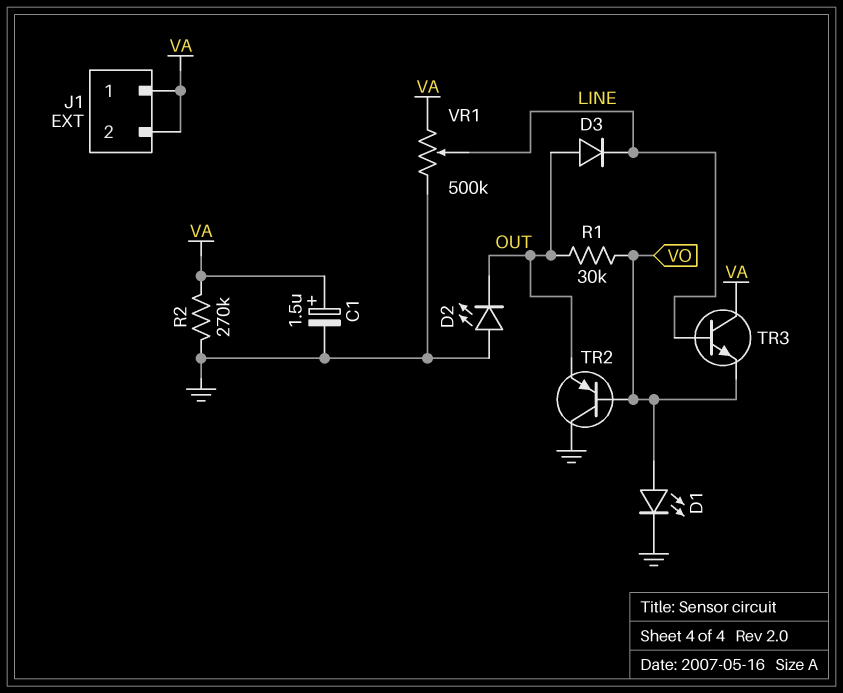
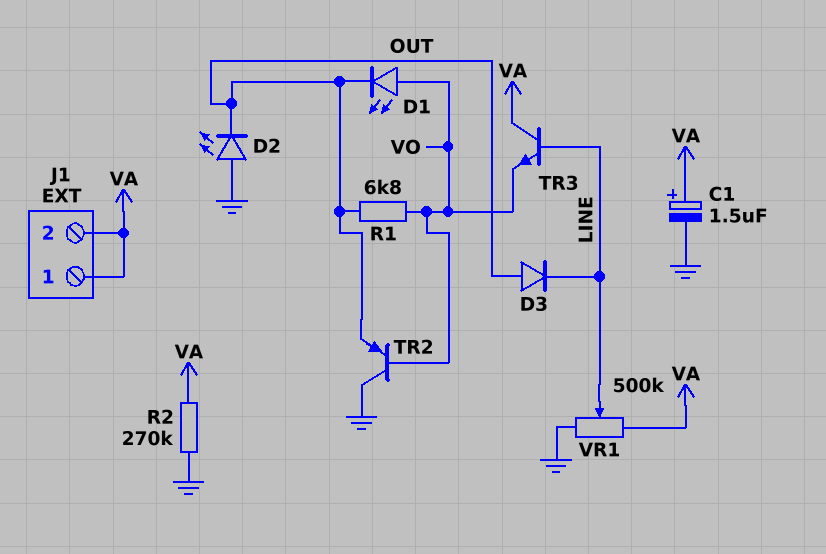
D1: LED (A VO, K GND) -> LED (A VO, K OUT)
R1: 30k (OUT, VO) -> 6.8k (OUT, VO)

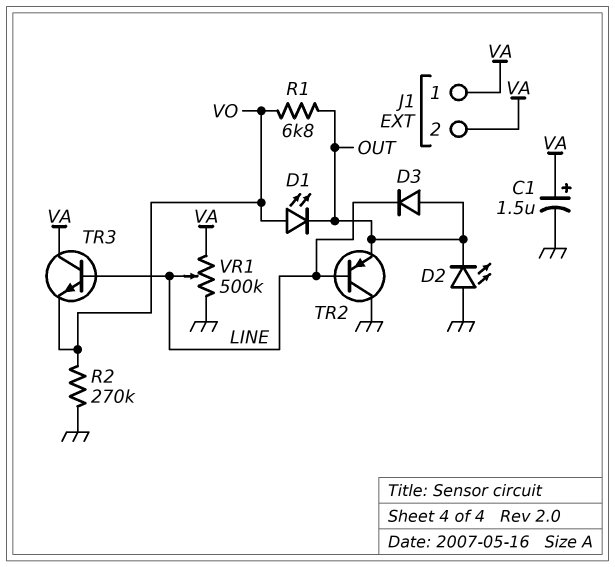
R2: 270k (GND, VA) -> 270k (GND, VO)
TR2: PNP (B VO, C GND, E OUT) -> PNP (B LINE, C GND, E OUT)

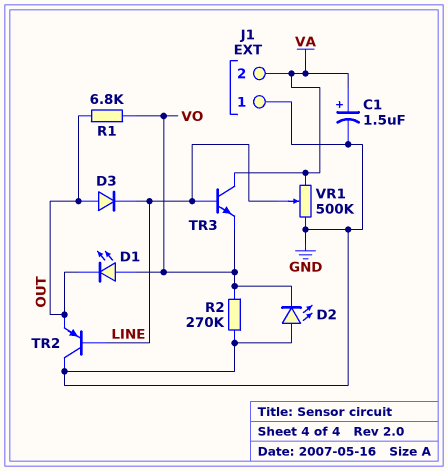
D2: LED (A GND, K OUT) -> LED (A GND, K VO)
J1 pin 1: VA -> GND

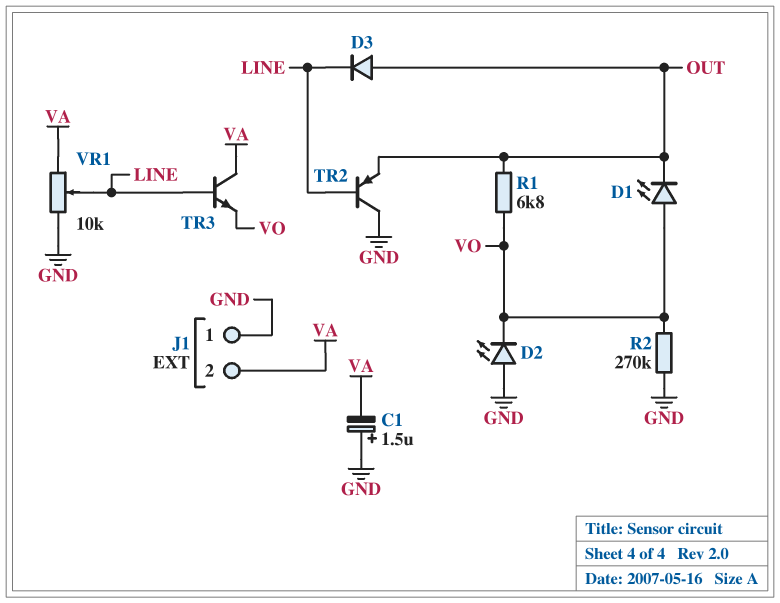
C1: 1.5uF (plus VA, minus GND) -> 1.5uF (plus GND, minus VA)
VR1: 500k (GND, VA, wiper LINE) -> 10k (GND, VA, wiper LINE)

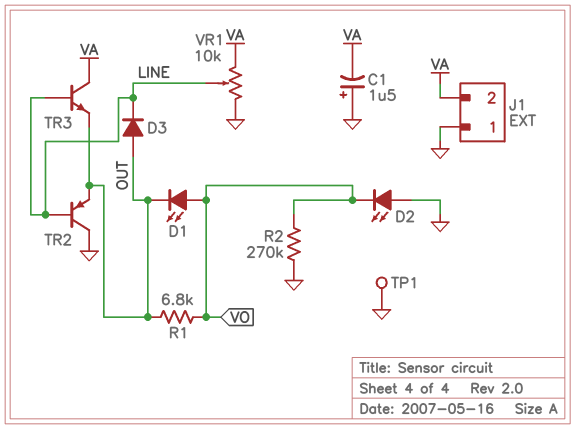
TP1: none -> test point (GND)
TR3: NPN (B LINE, C VA, E VO) -> NPN (B LINE, C VA, E OUT)

